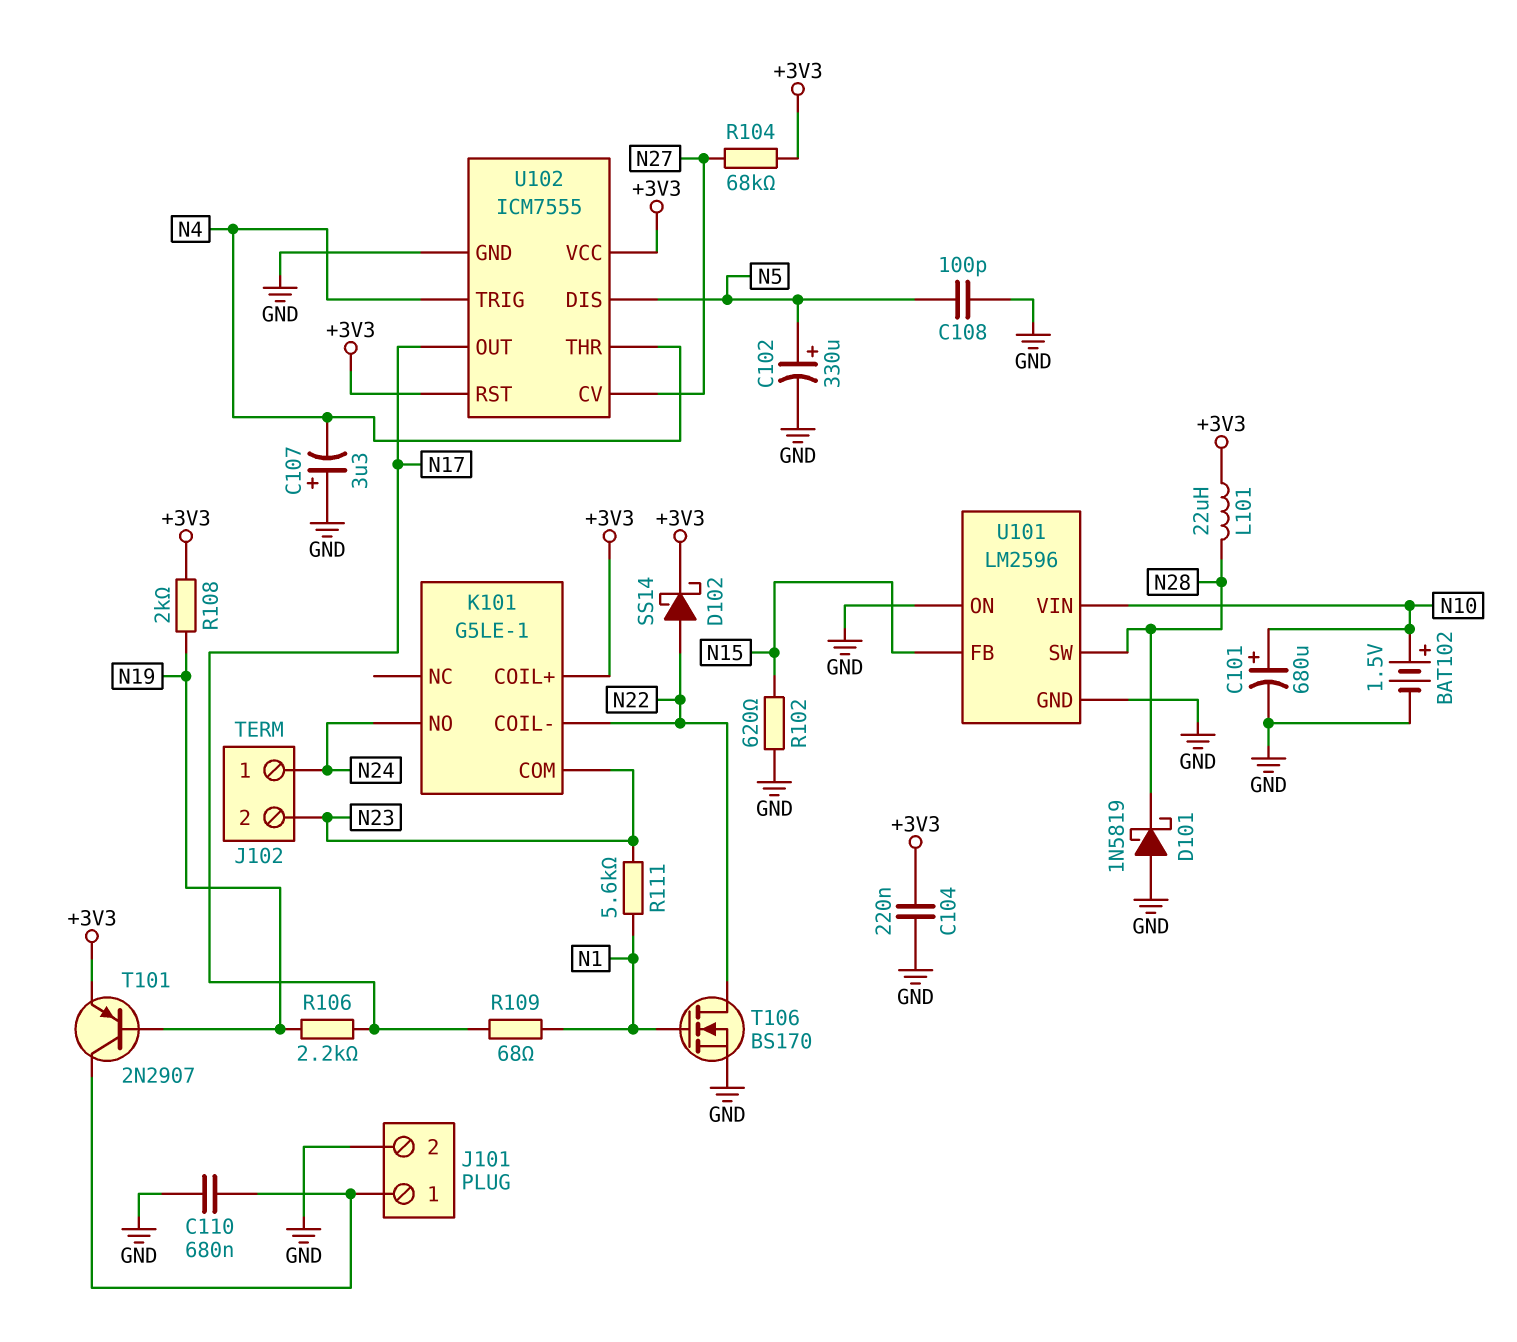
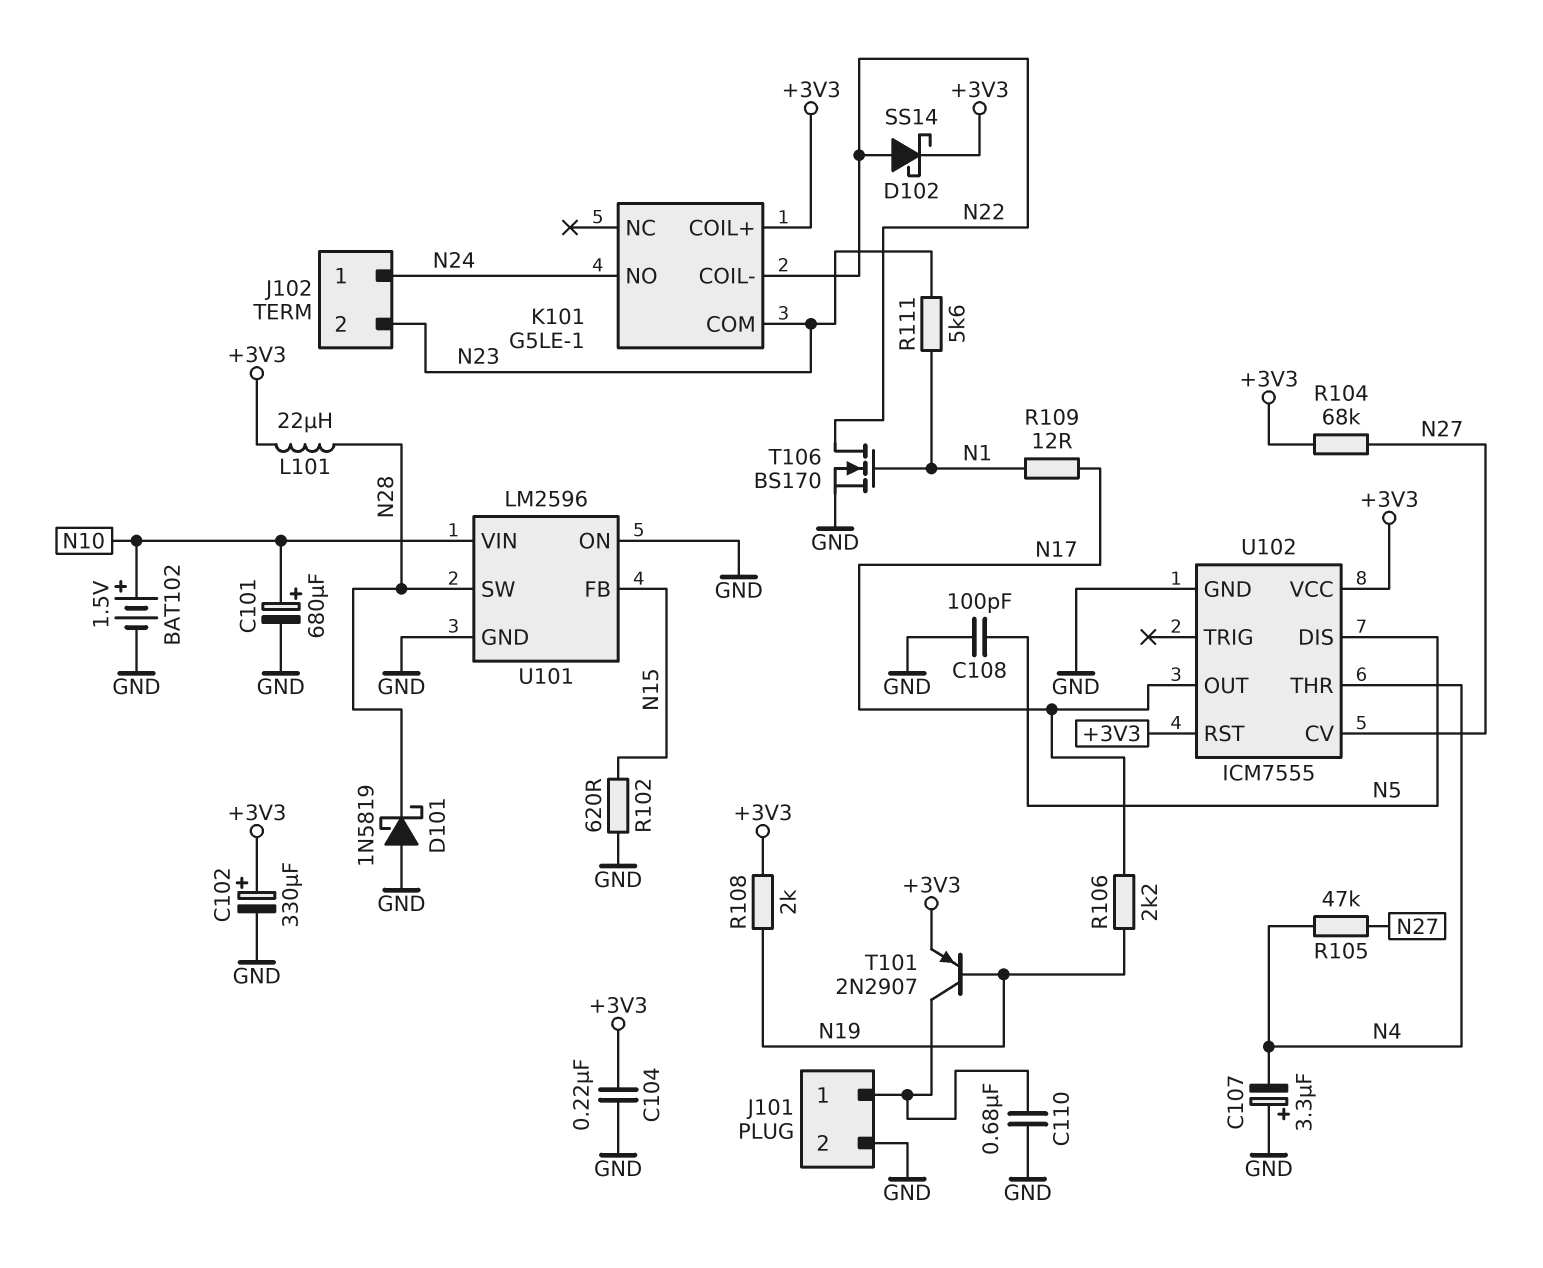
C102: 330uF (plus N5, minus GND) -> 330uF (plus +3V3, minus GND)
R105: none -> 47k (N4, N27)
R109: 68 (N1, N17) -> 12 (N1, N17)
U102 pin TRIG: N4 -> none

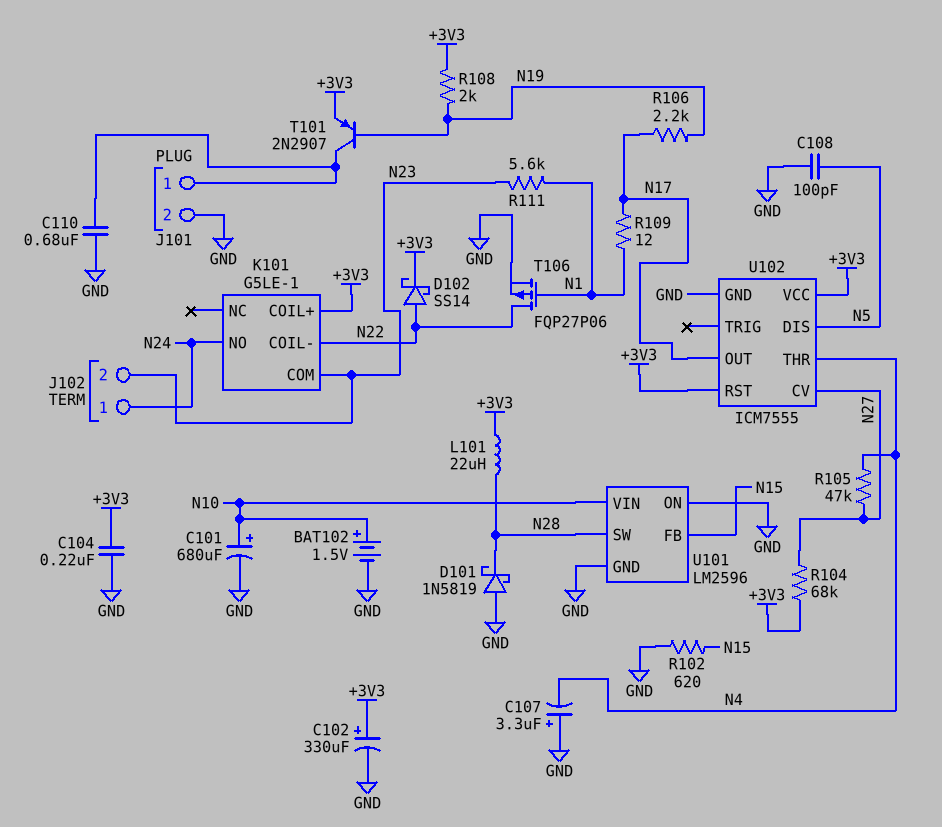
T106: NMOS BS170 (G N1, D N22, S GND) -> PMOS FQP27P06 (G N1, D N22, S GND)

